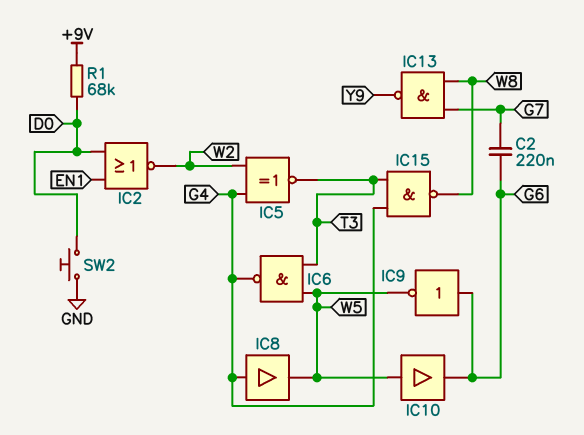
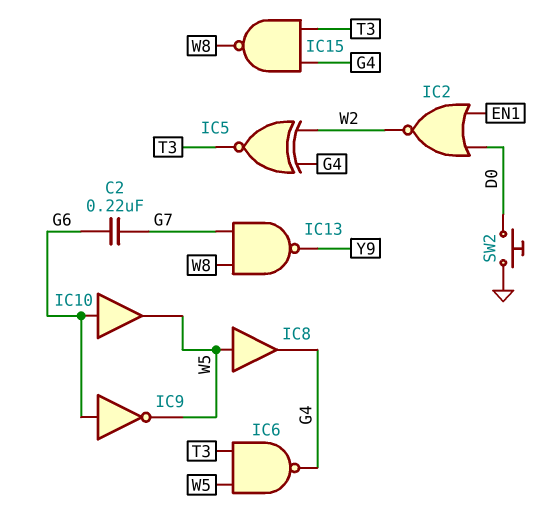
IC8: buffer (in G4, out W5) -> buffer (in W5, out G4)
IC10: buffer (in W5, out G6) -> buffer (in G6, out W5)
R1: 68k (+9V, D0) -> none

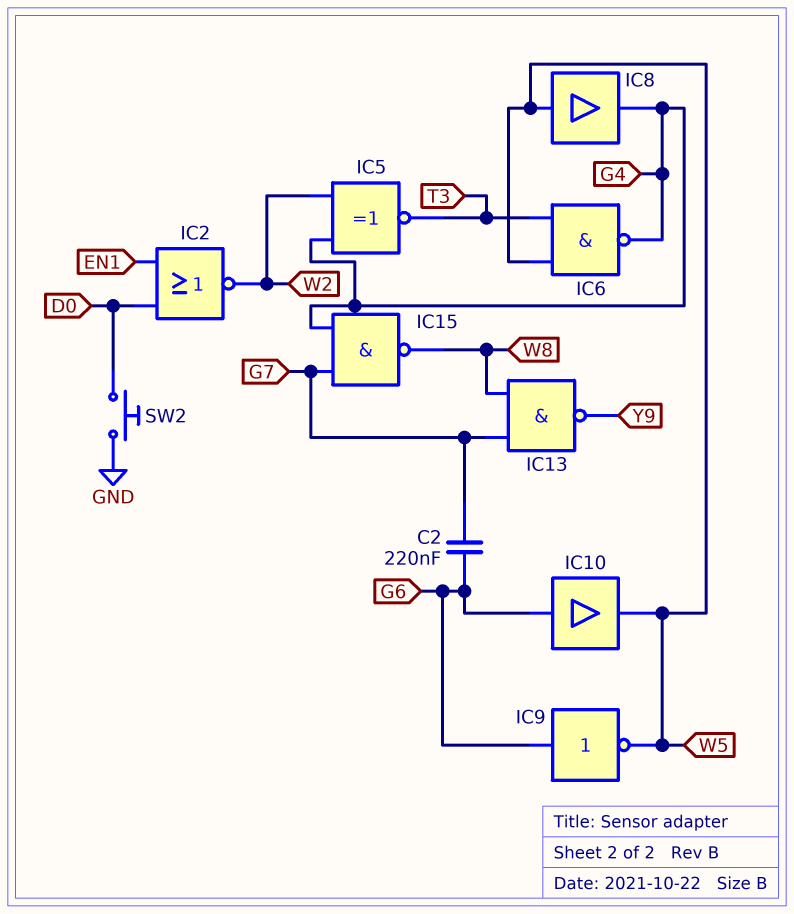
IC15: NAND (in G4, in T3, out W8) -> NAND (in G4, in G7, out W8)

